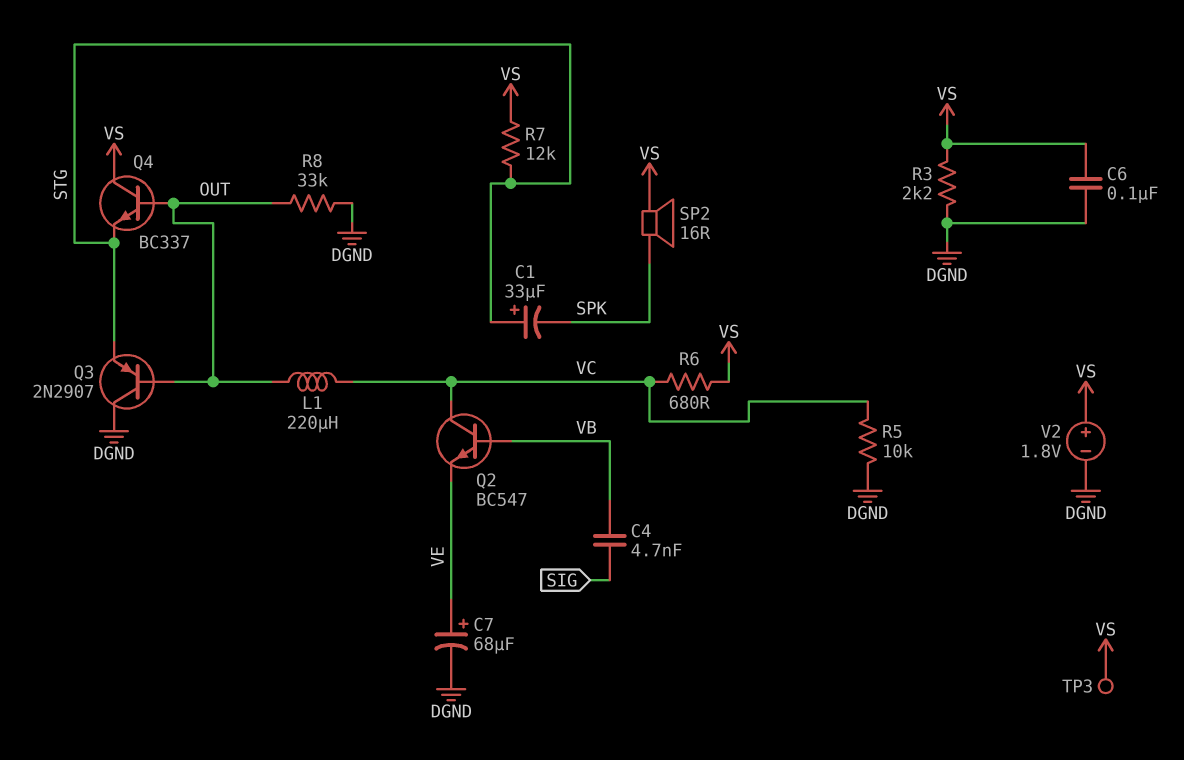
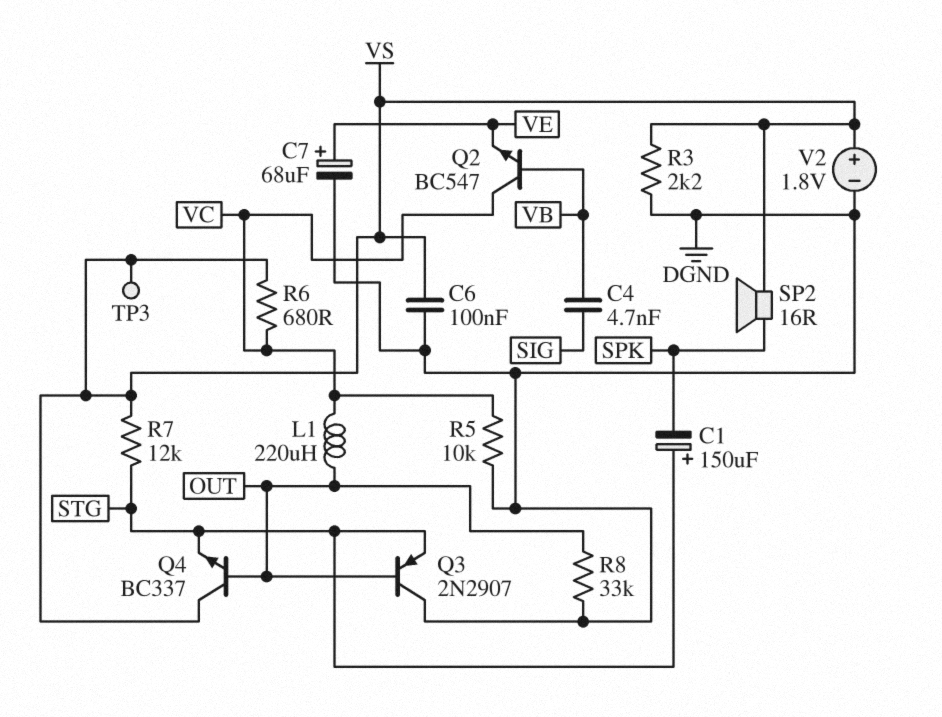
C1: 33uF (plus STG, minus SPK) -> 150uF (plus STG, minus SPK)

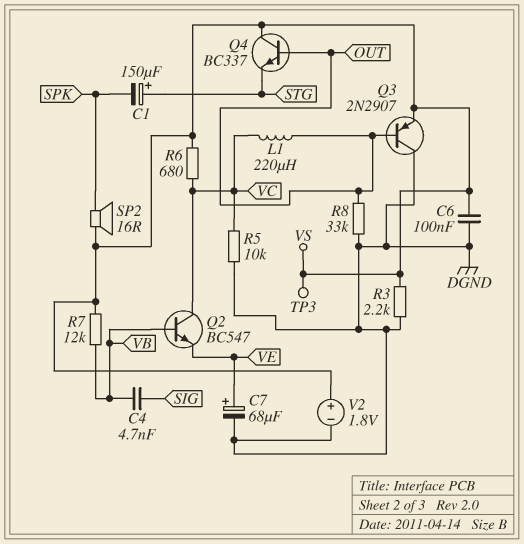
Q3: PNP 2N2907 (B OUT, C DGND, E STG) -> PNP 2N2907 (B OUT, C DGND, E VS)
R7: 12k (STG, VS) -> 12k (VB, VS)

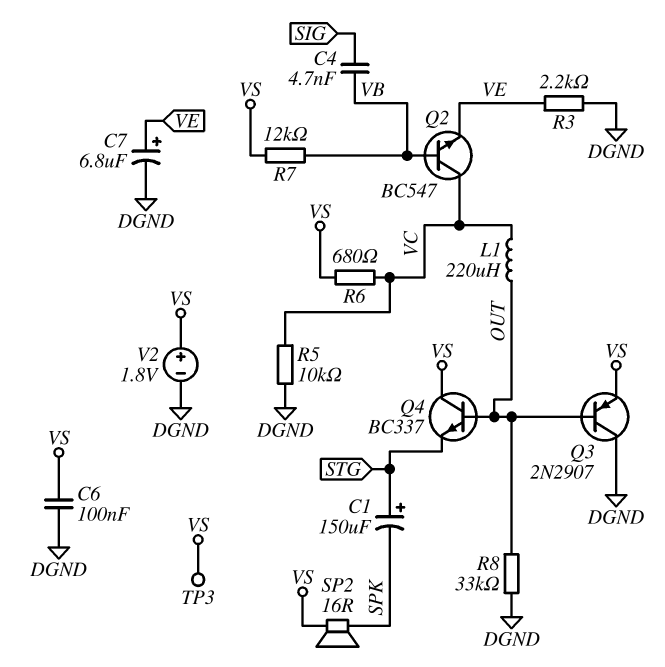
C7: 68uF (plus VE, minus DGND) -> 6.8uF (plus VE, minus DGND)
R3: 2.2k (DGND, VS) -> 2.2k (DGND, VE)

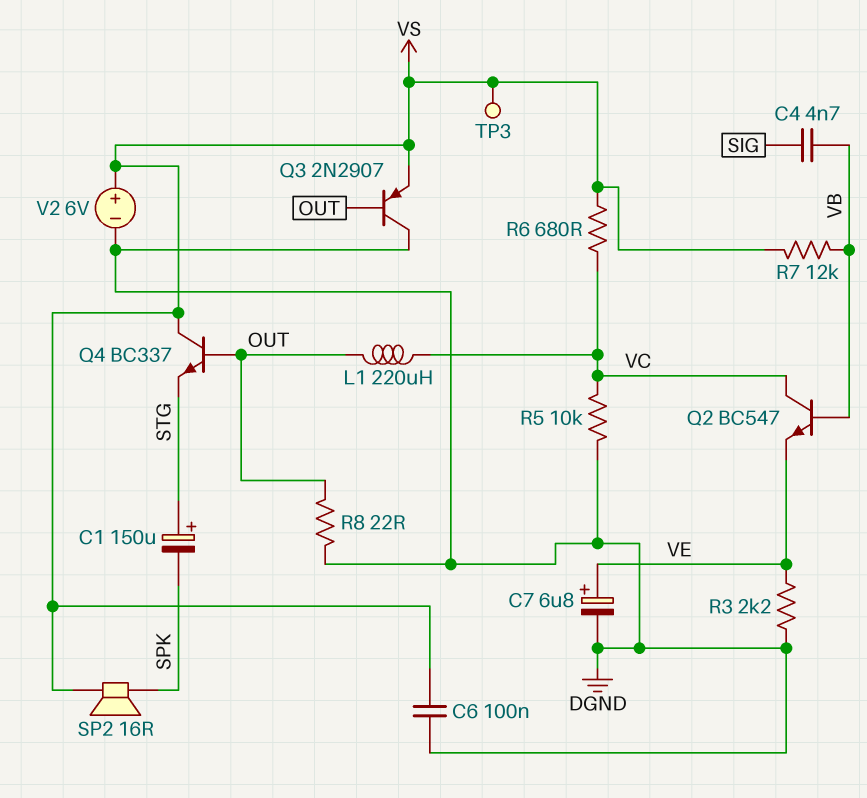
R8: 33k (DGND, OUT) -> 22 (DGND, OUT)
V2: 1.8V (plus VS, minus DGND) -> 6V (plus VS, minus DGND)

